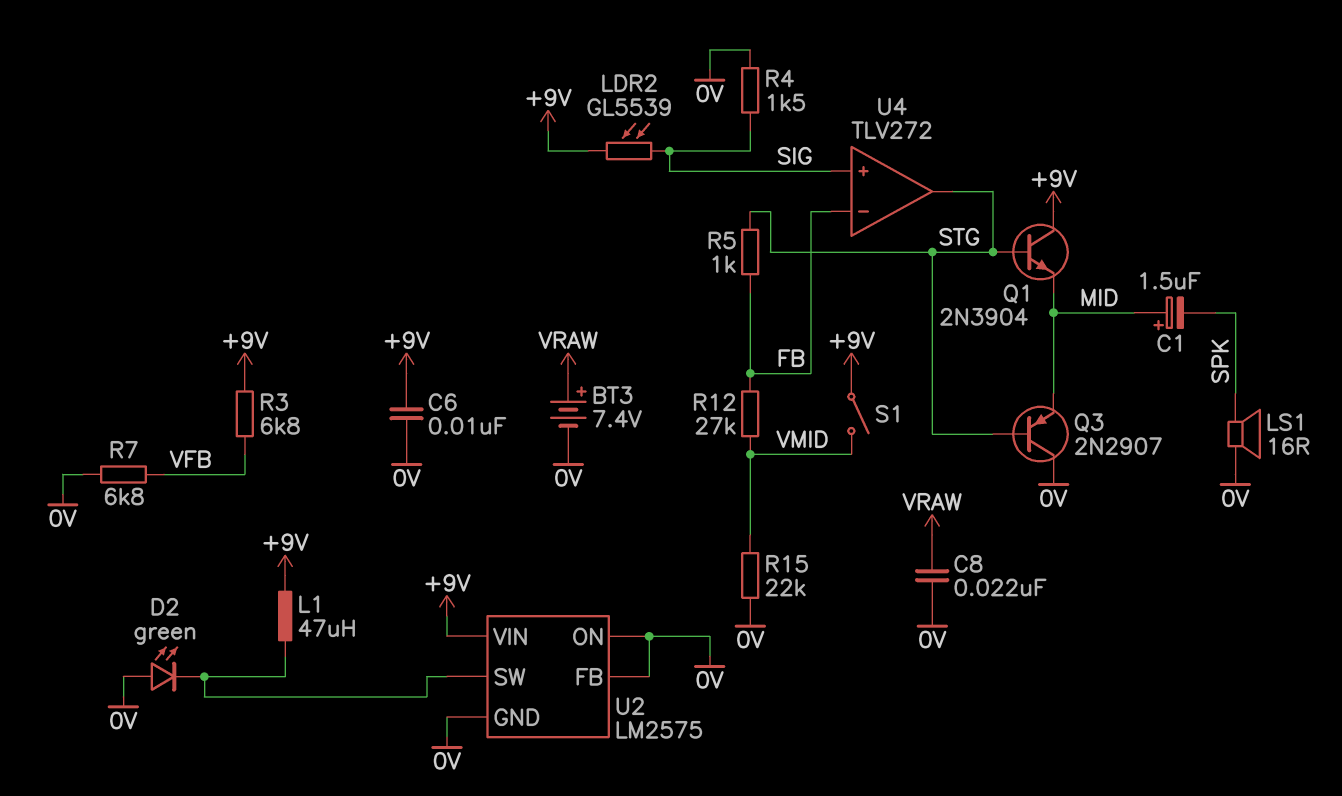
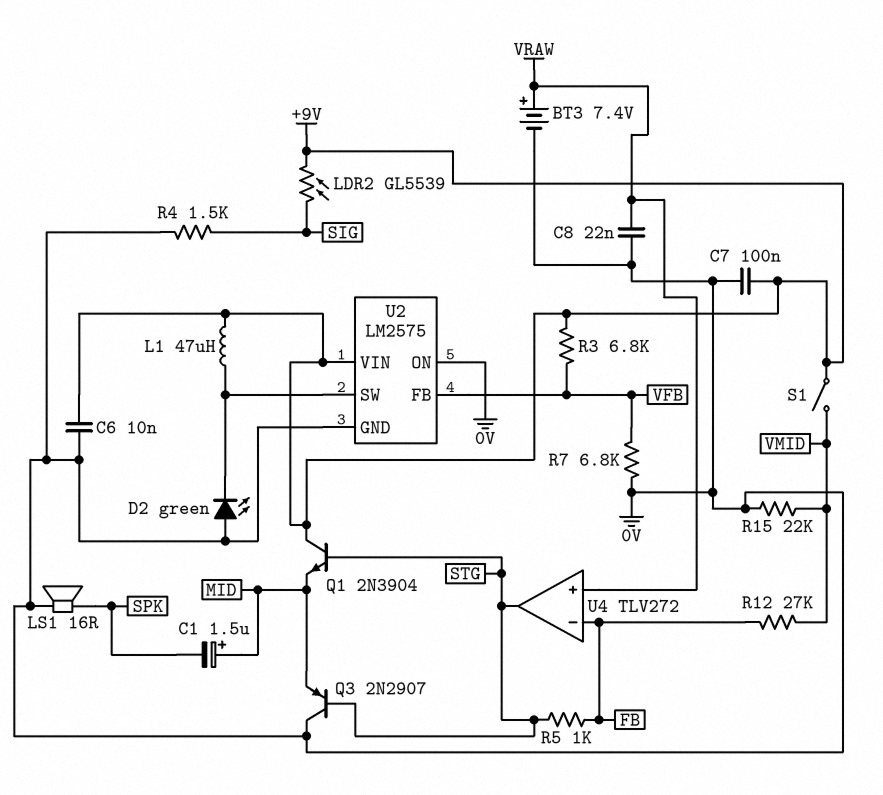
C7: none -> 100nF (+9V, 0V)
U2 pin FB: 0V -> VFB
U4 pin in+: SIG -> VRAW

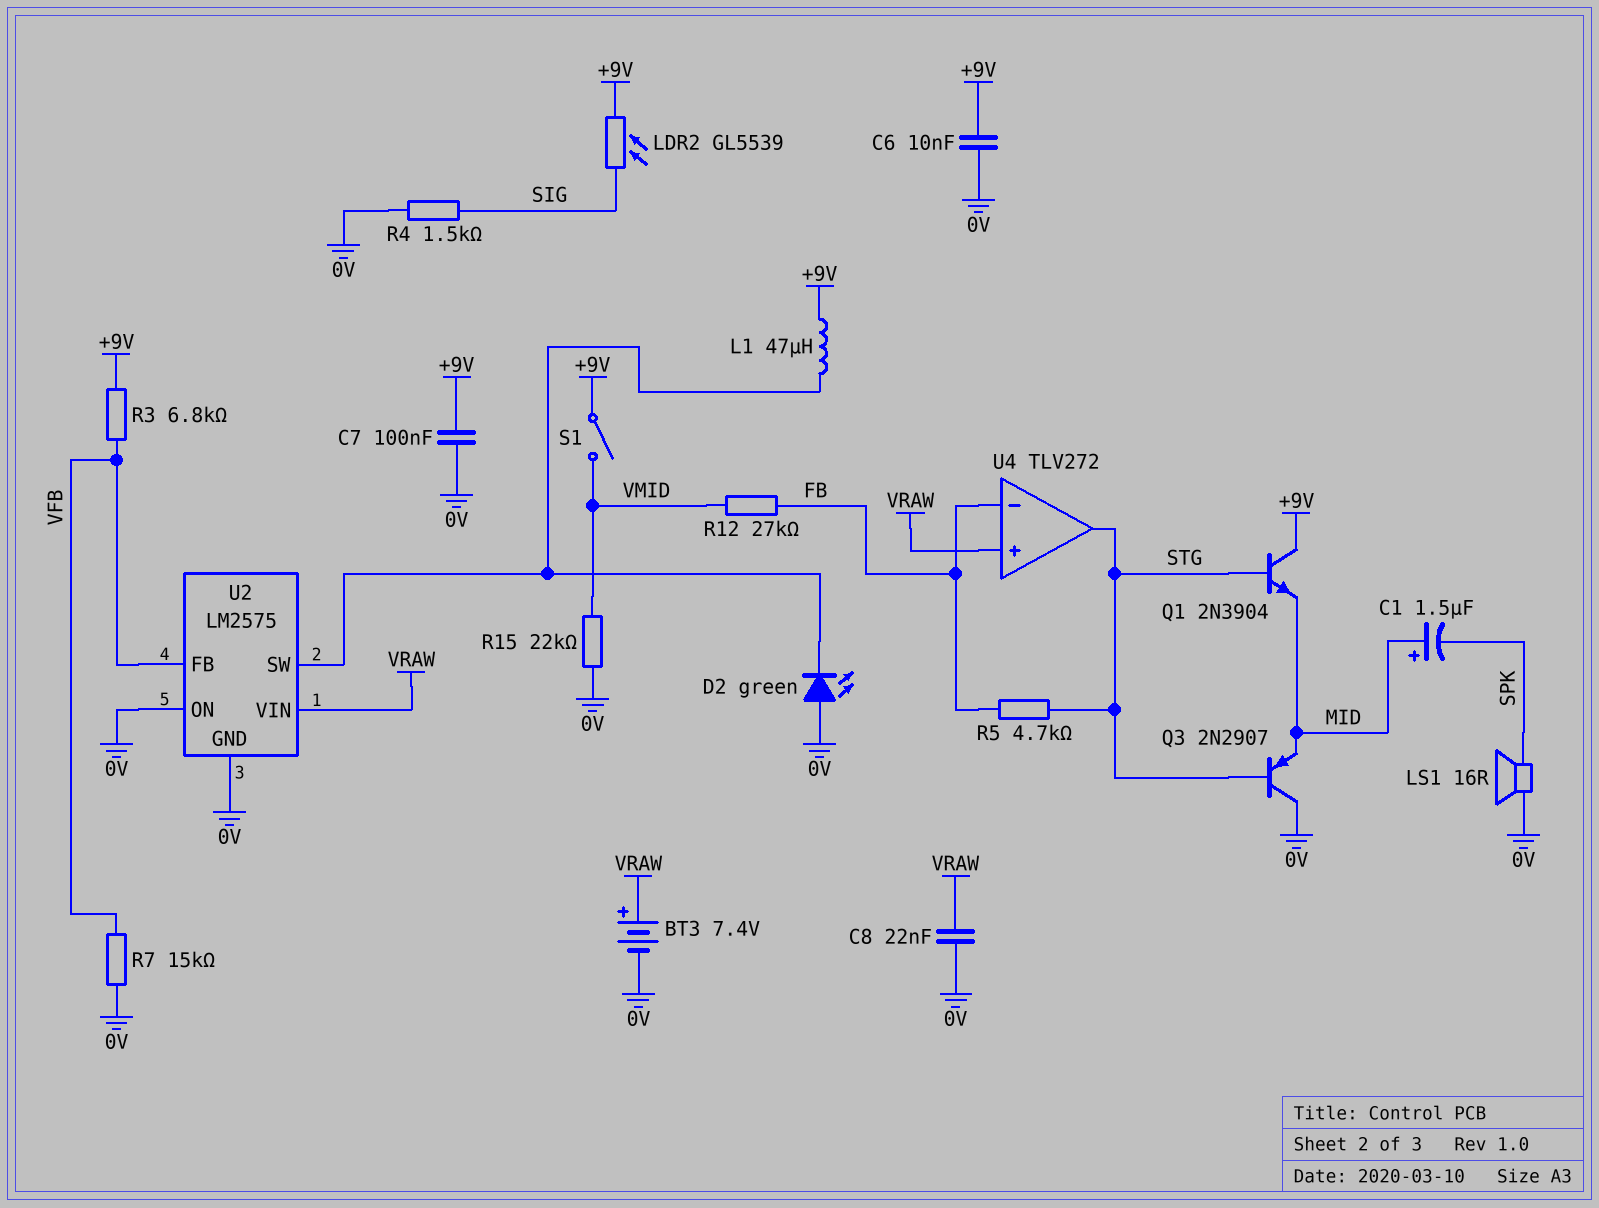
R5: 1k (FB, STG) -> 4.7k (FB, STG)
R7: 6.8k (0V, VFB) -> 15k (0V, VFB)
U2 pin VIN: +9V -> VRAW

